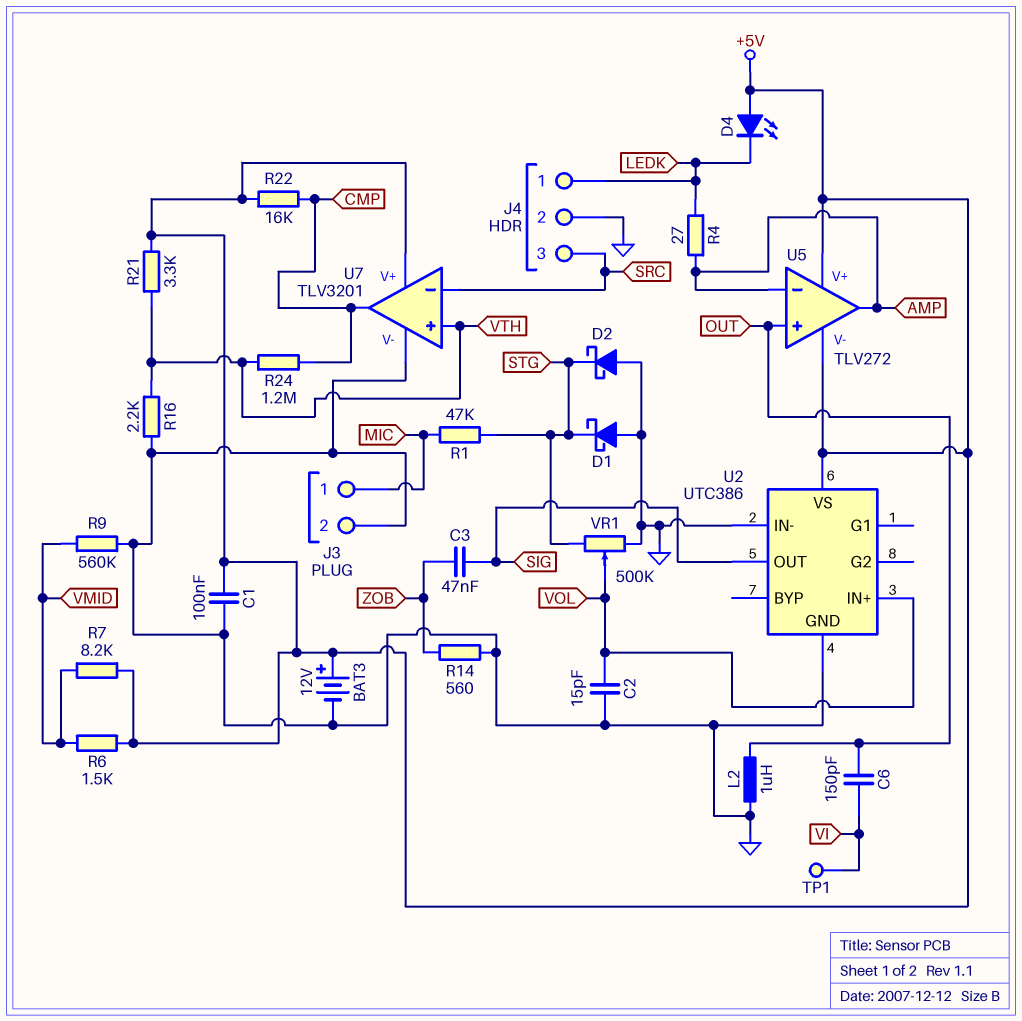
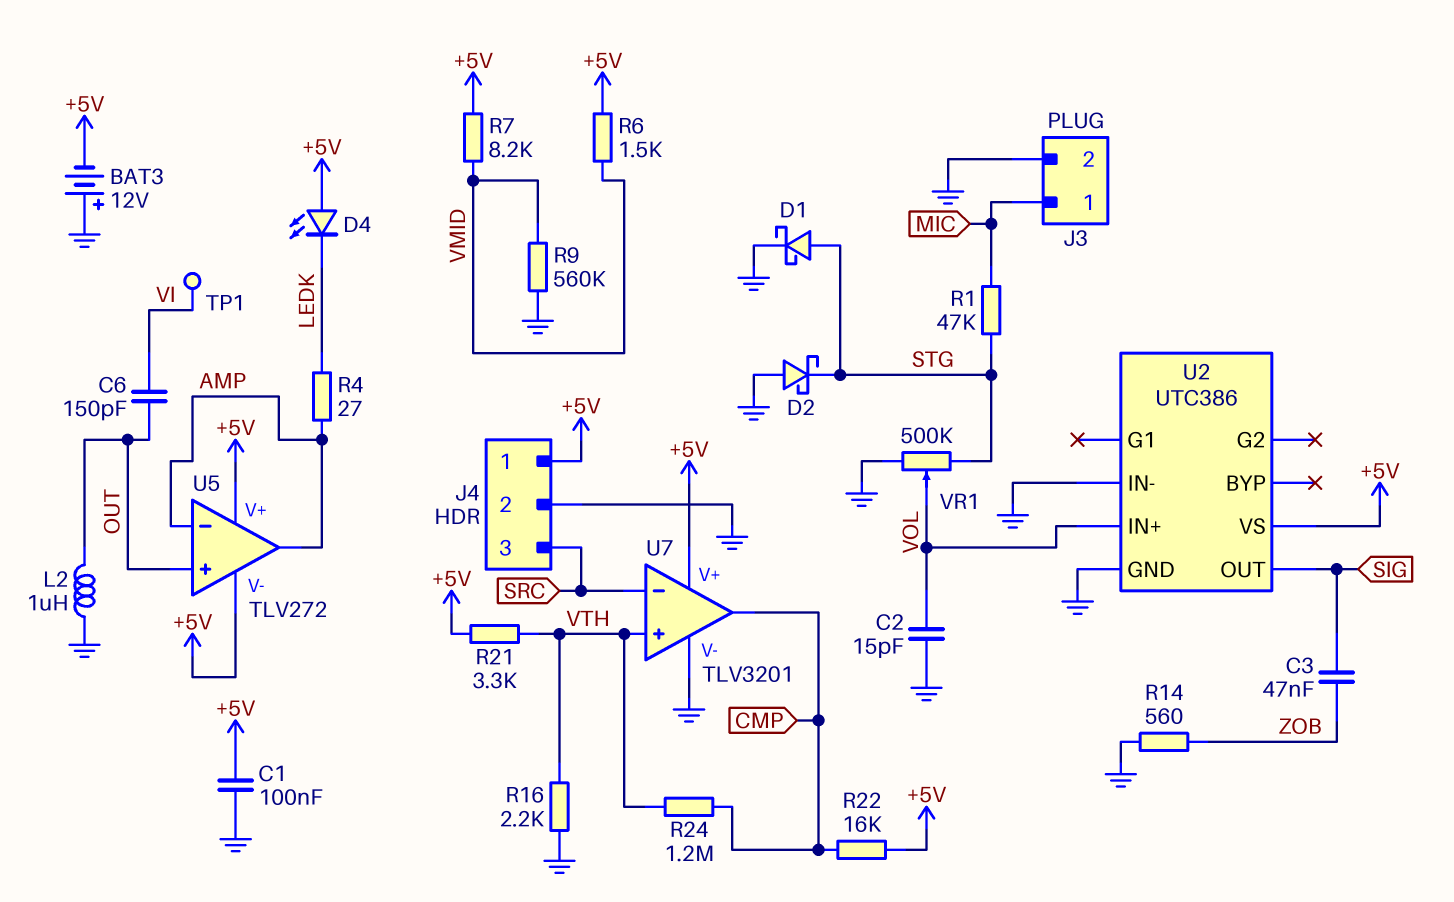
BAT3: 12V (plus +5V, minus GND) -> 12V (plus GND, minus +5V)
D1: schottky (A GND, K STG) -> schottky (A STG, K GND)
J4 pin 1: LEDK -> +5V

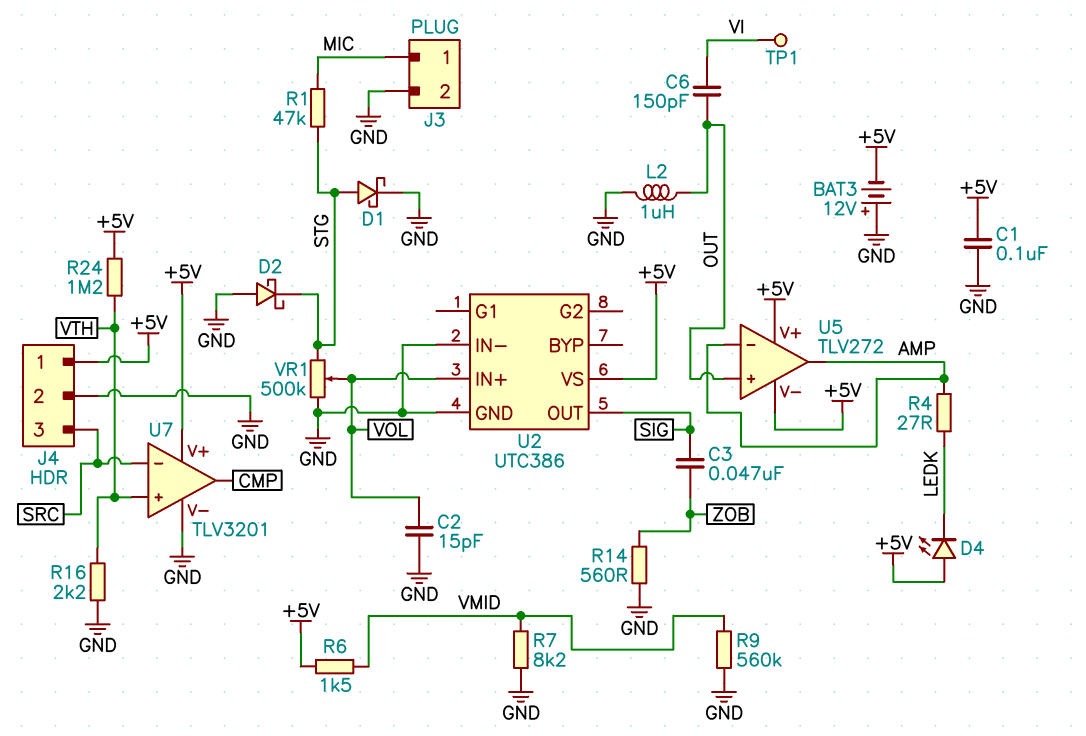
R7: 8.2k (+5V, VMID) -> 8.2k (GND, VMID)
R21: 3.3k (+5V, VTH) -> none
R22: 16k (+5V, CMP) -> none
R24: 1.2M (CMP, VTH) -> 1.2M (+5V, VTH)

